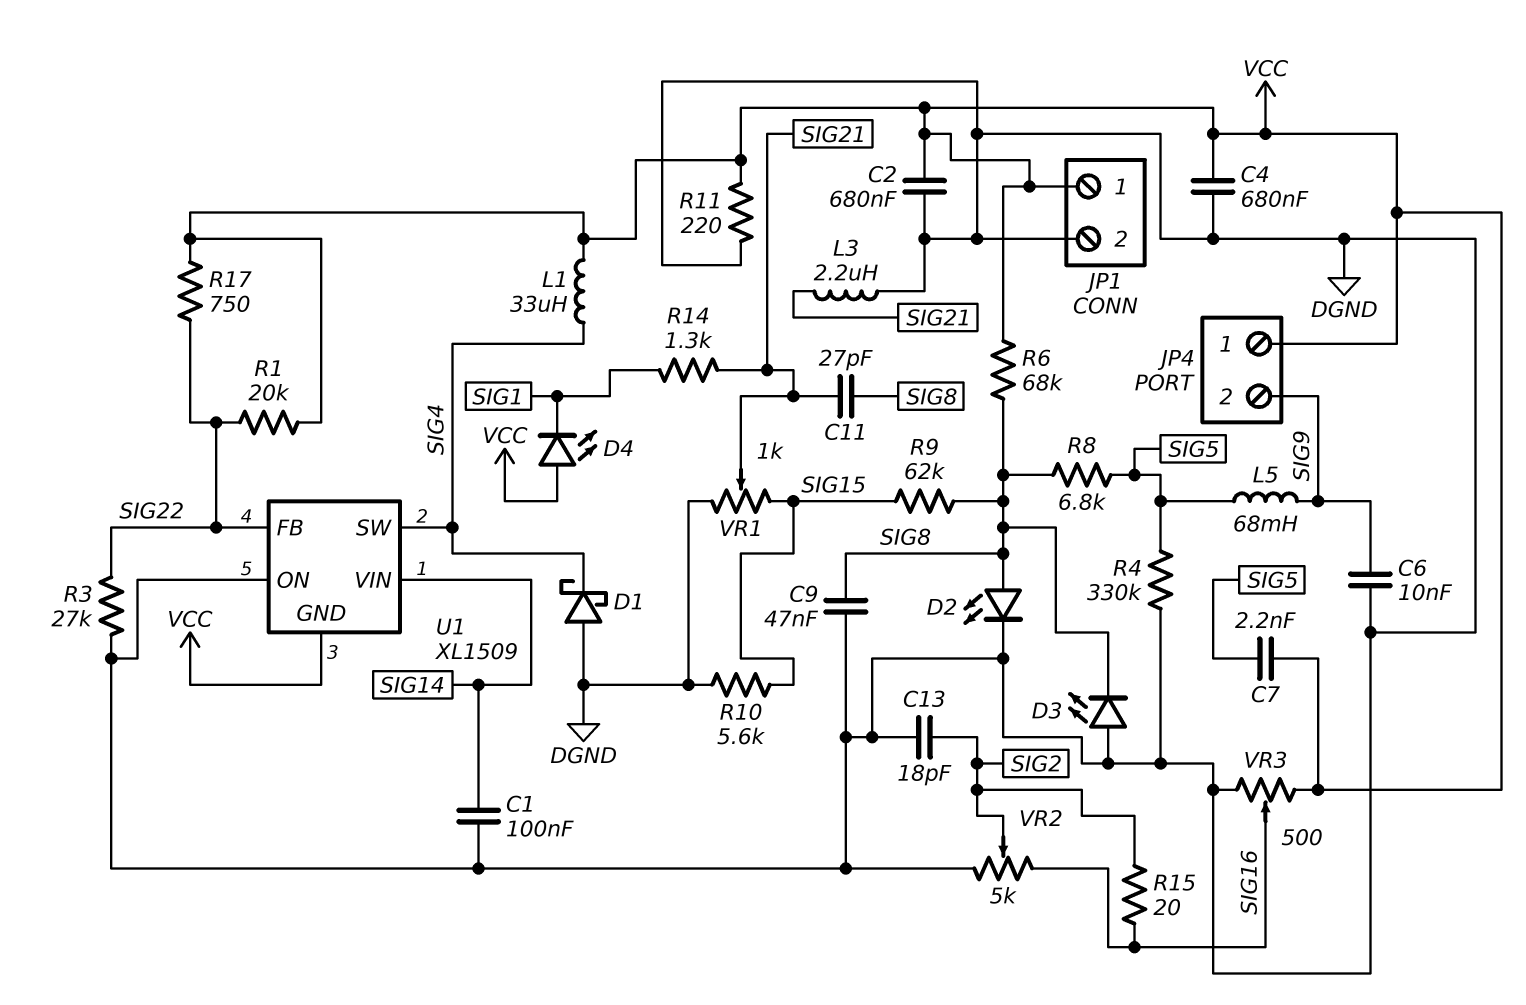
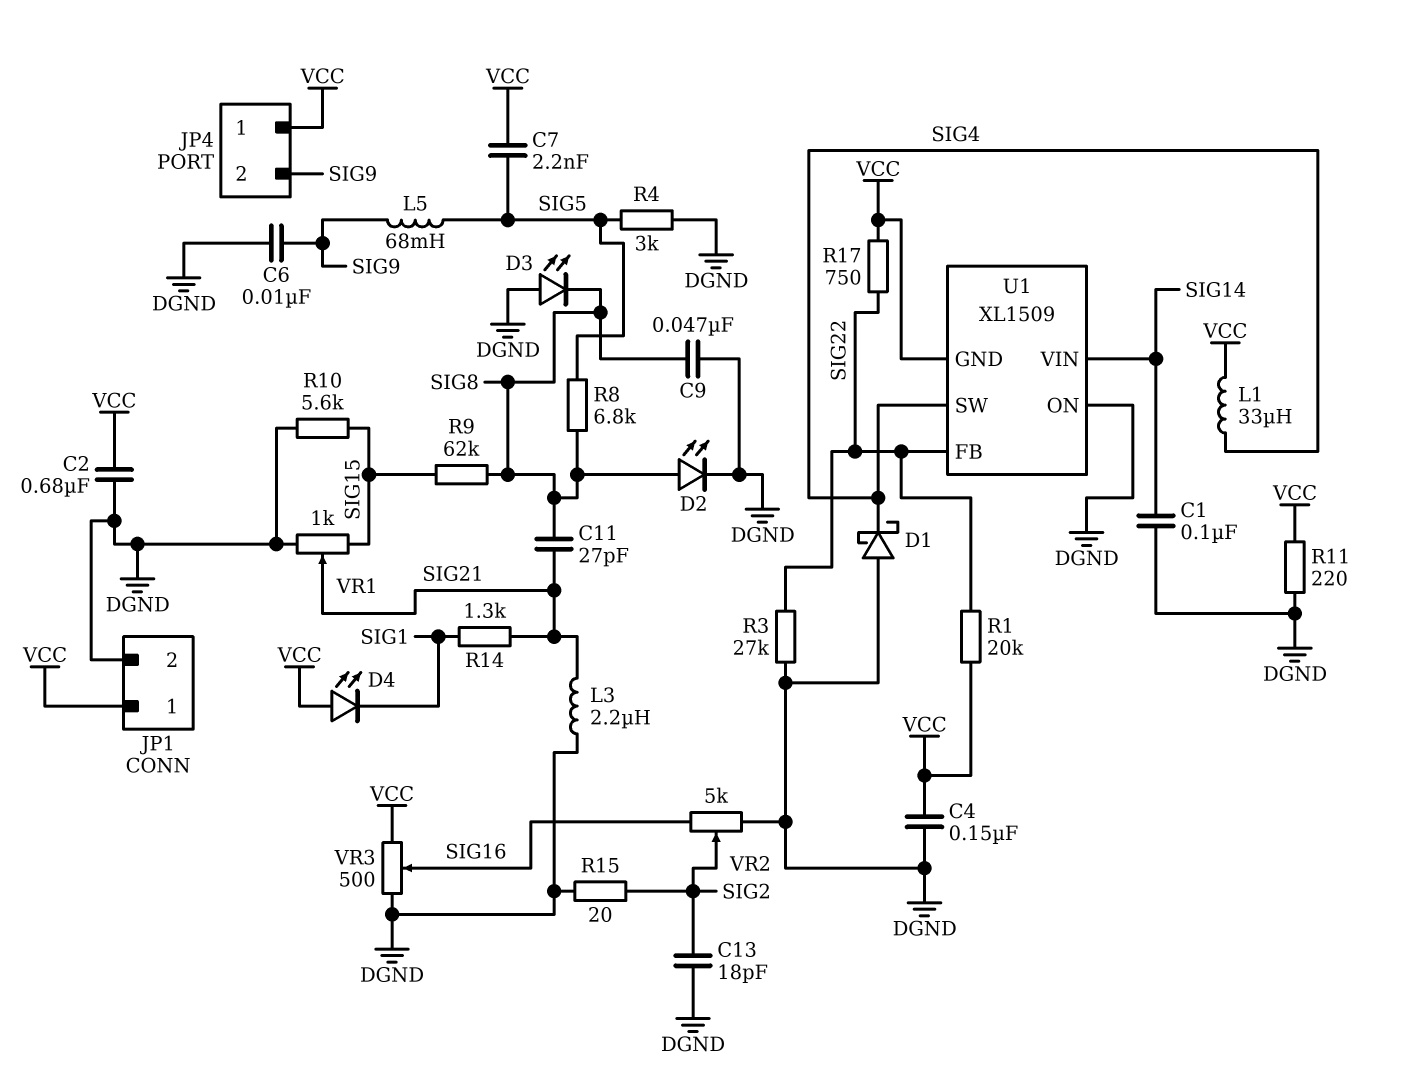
C4: 680nF (DGND, VCC) -> 150nF (DGND, VCC)
R4: 330k (DGND, SIG5) -> 3k (DGND, SIG5)
R6: 68k (SIG8, VCC) -> none
R15: 20 (SIG2, SIG16) -> 20 (DGND, SIG2)

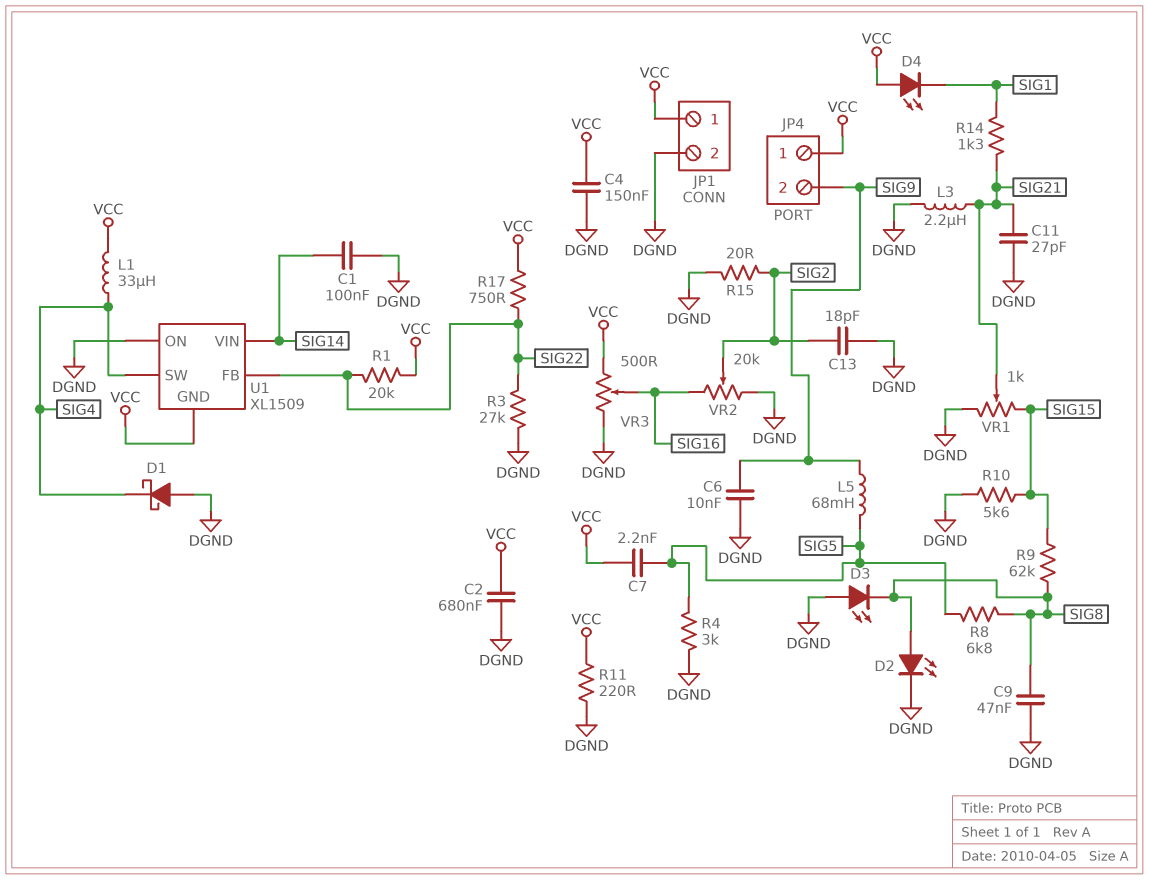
C11: 27pF (SIG8, SIG21) -> 27pF (DGND, SIG21)
VR2: 5k (DGND, SIG16, wiper SIG2) -> 20k (DGND, SIG16, wiper SIG2)

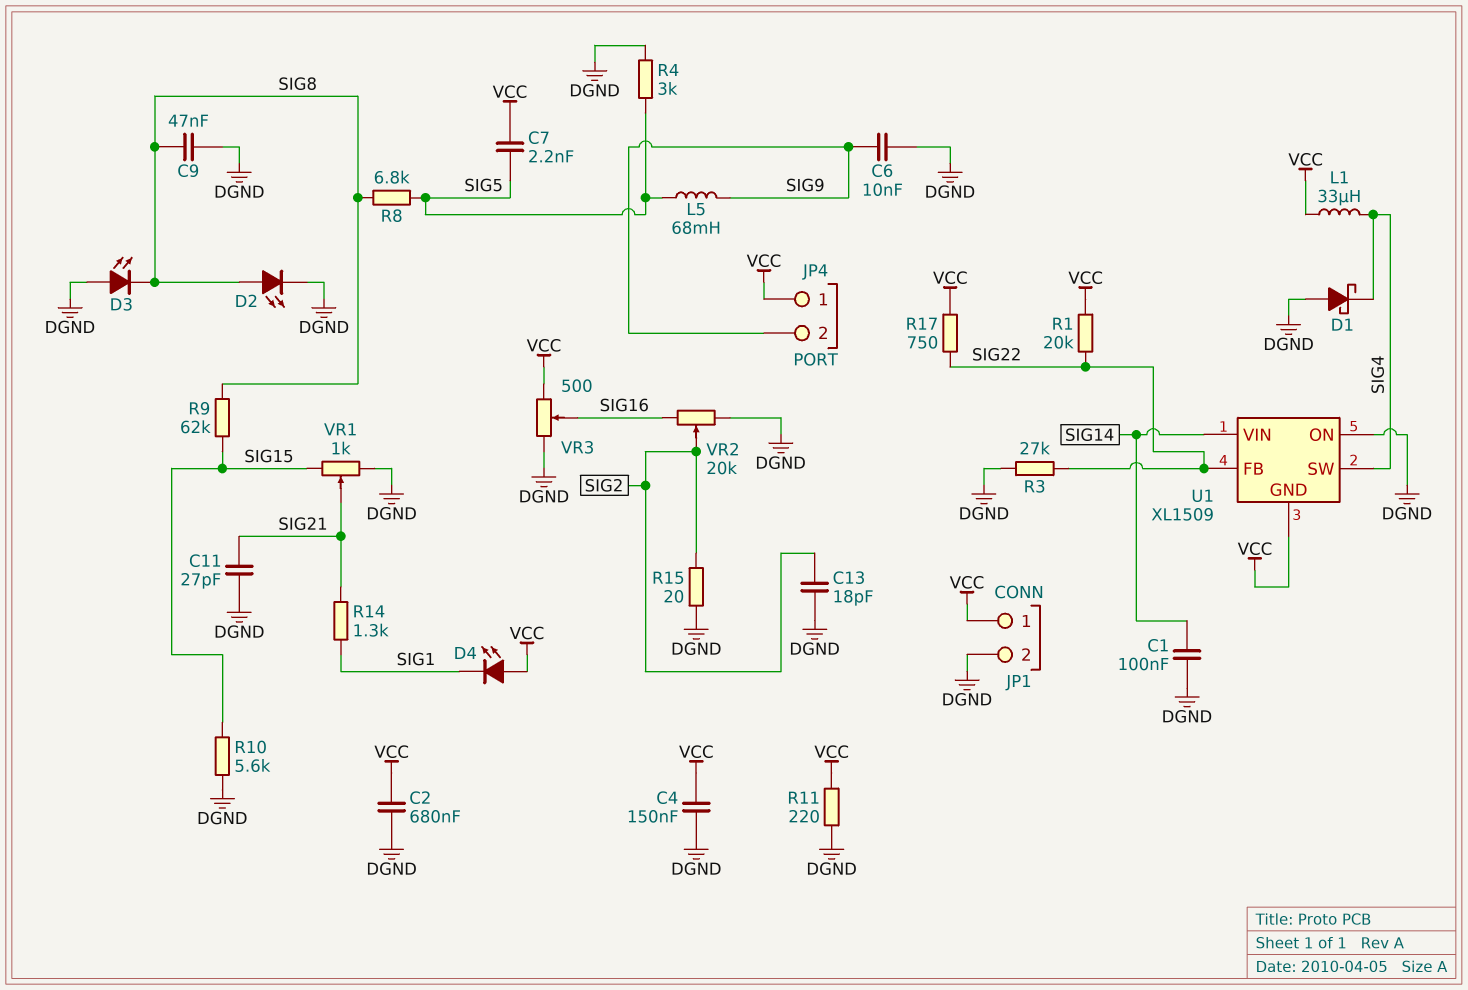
L3: 2.2uH (DGND, SIG21) -> none

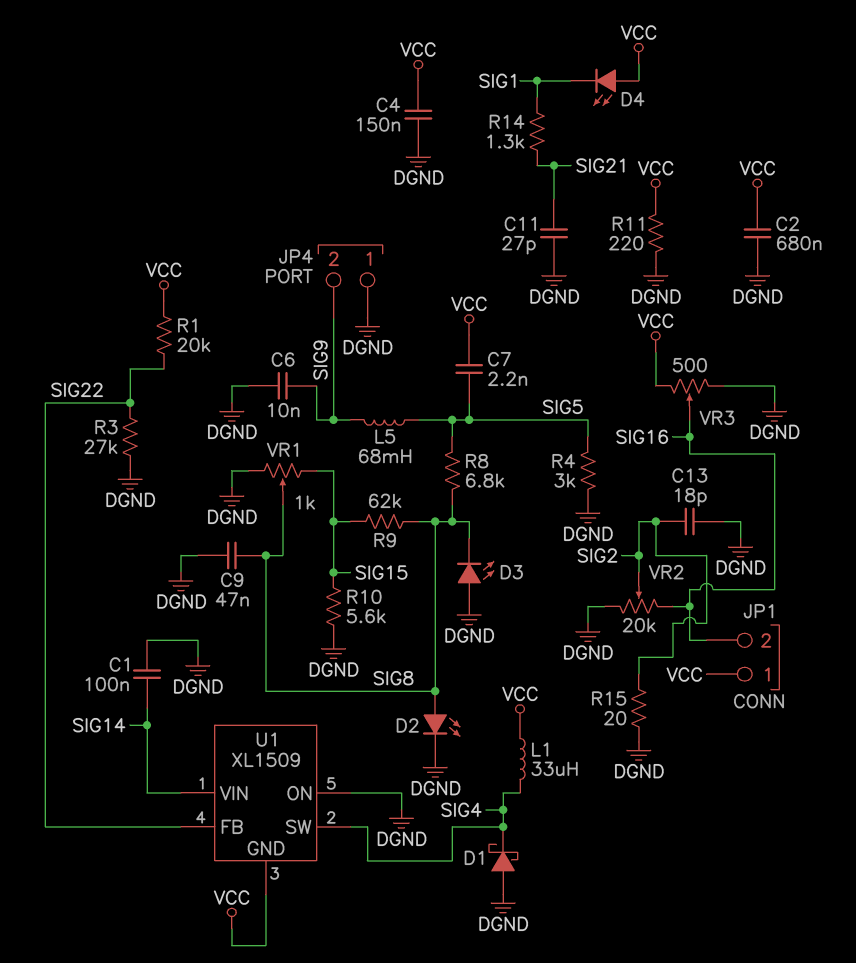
JP1 pin 2: DGND -> SIG16
JP4 pin 1: VCC -> DGND
R17: 750 (SIG22, VCC) -> none
VR1: 1k (DGND, SIG15, wiper SIG21) -> 1k (DGND, SIG15, wiper SIG8)

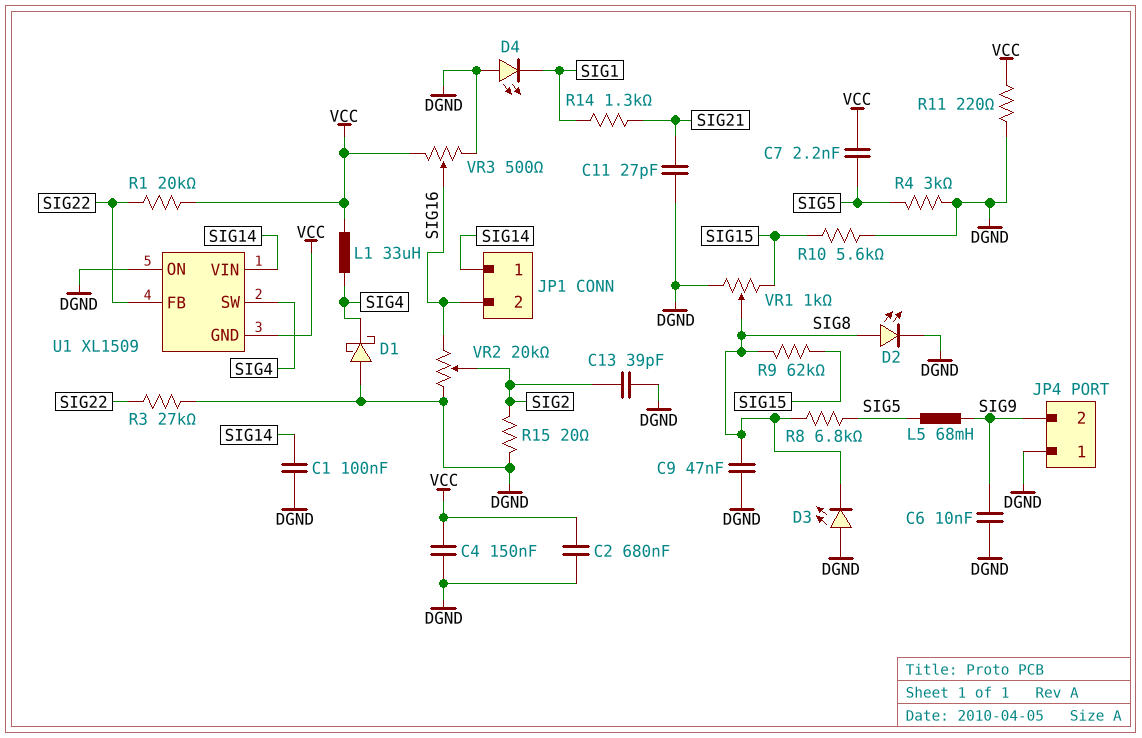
C13: 18pF (DGND, SIG2) -> 39pF (DGND, SIG2)
D4: LED (A VCC, K SIG1) -> LED (A DGND, K SIG1)
JP1 pin 1: VCC -> SIG14

